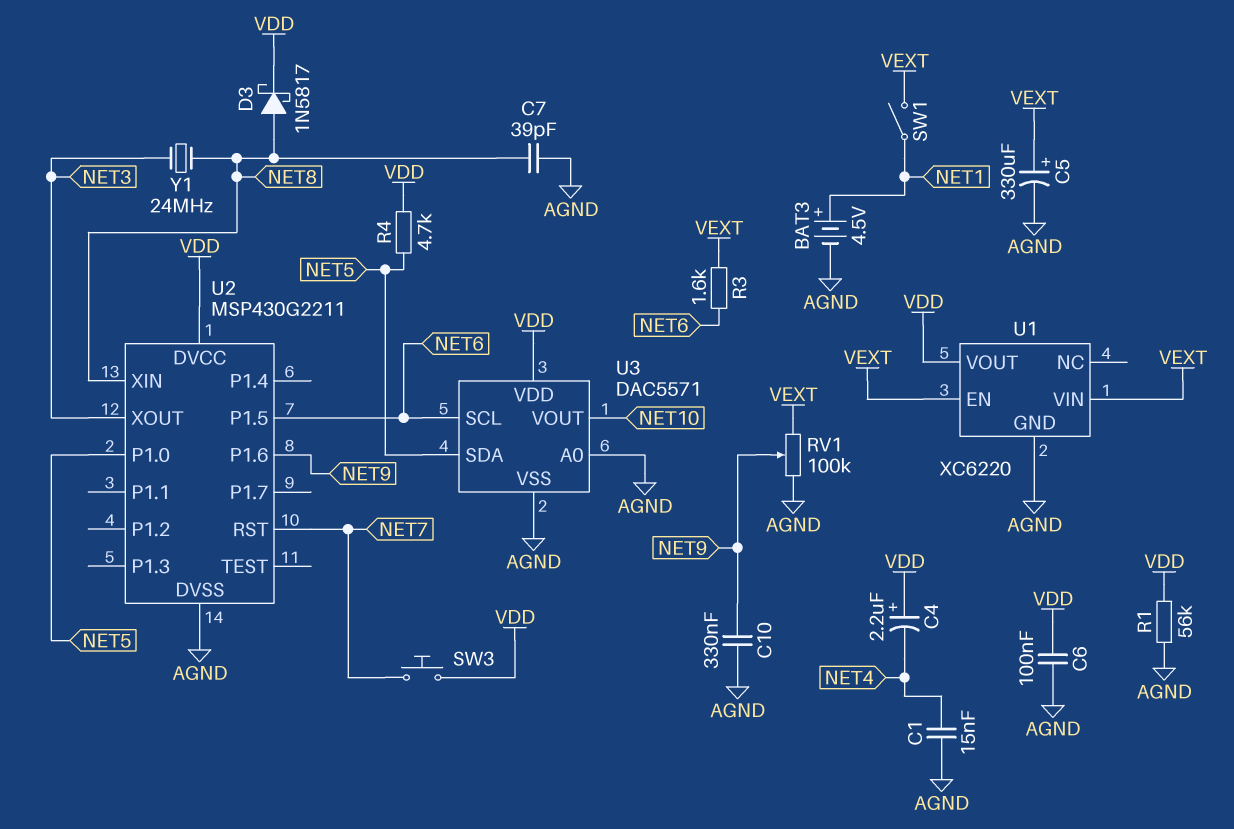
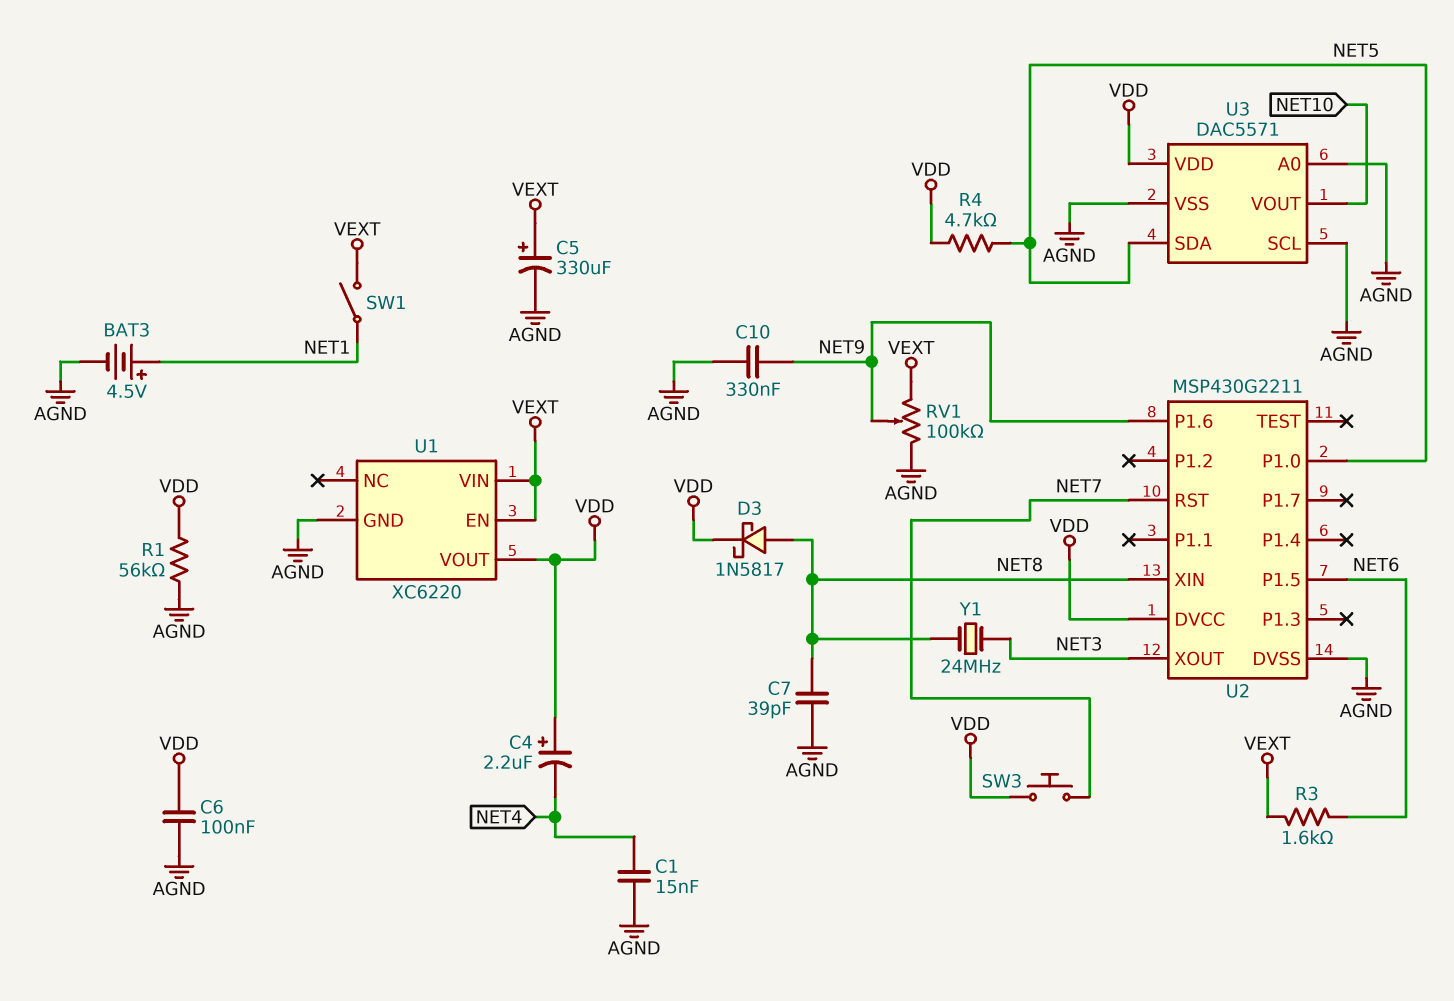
U3 pin SCL: NET6 -> AGND

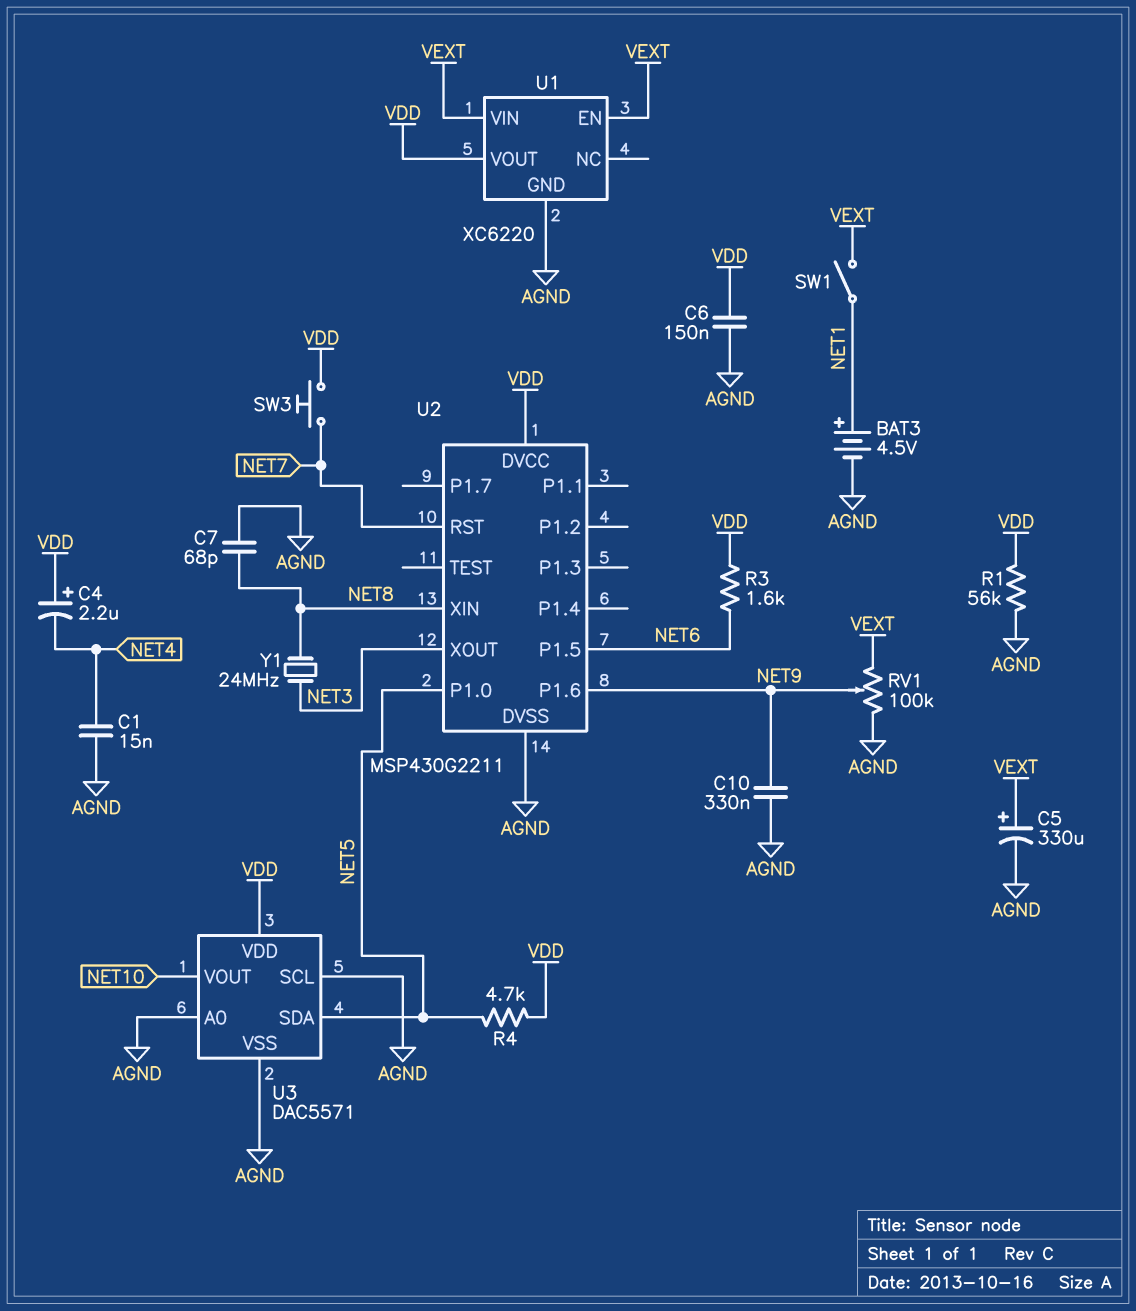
C6: 100nF (AGND, VDD) -> 150nF (AGND, VDD)
C7: 39pF (AGND, NET8) -> 68pF (AGND, NET8)
D3: schottky 1N5817 (A NET8, K VDD) -> none
R3: 1.6k (NET6, VEXT) -> 1.6k (NET6, VDD)

